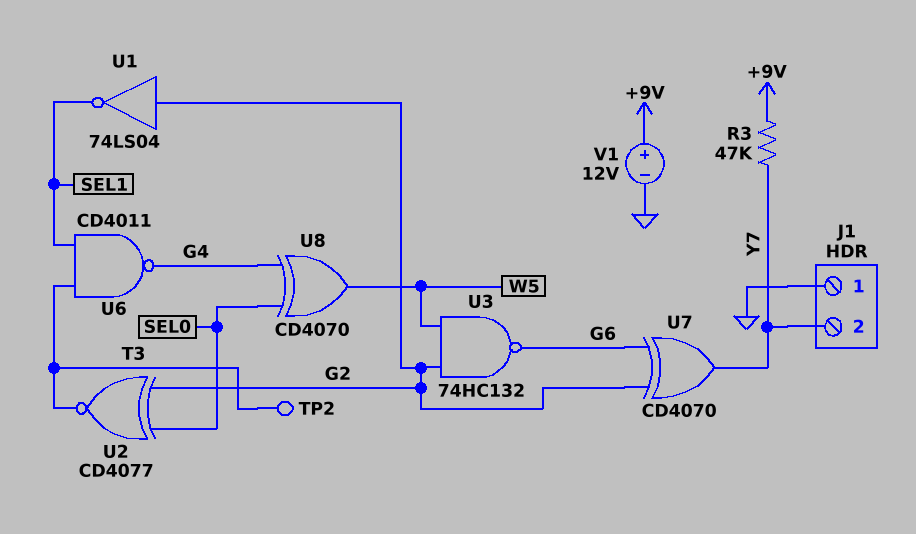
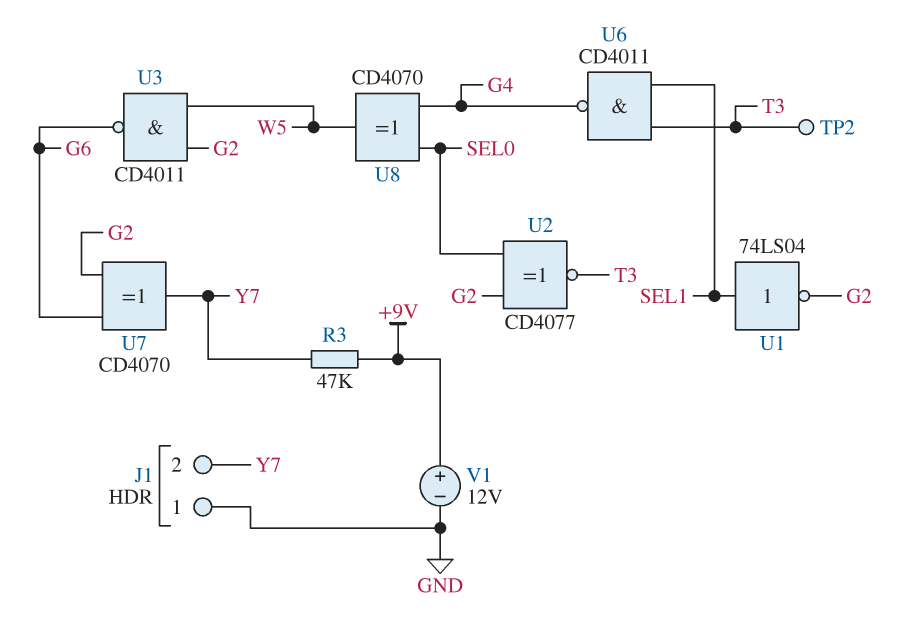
U1: NOT 74LS04 (in G2, out SEL1) -> NOT 74LS04 (in SEL1, out G2)
U3: NAND 74HC132 (in G2, in W5, out G6) -> NAND CD4011 (in G2, in W5, out G6)

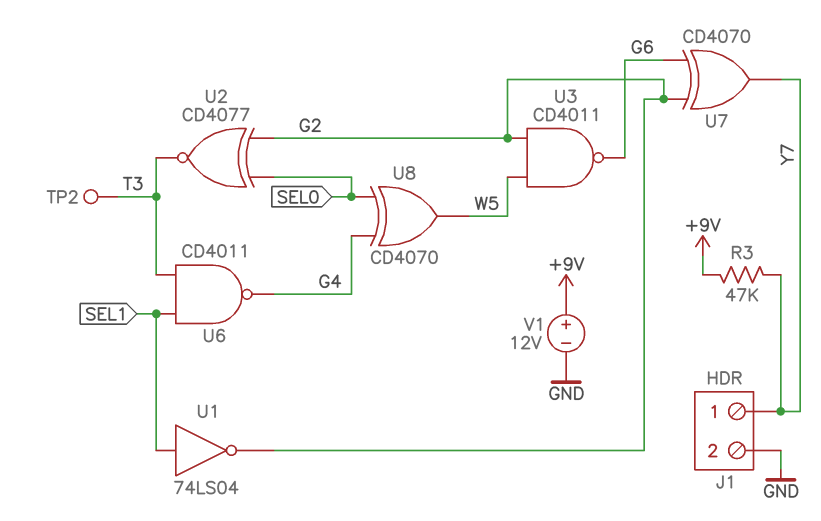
J1 pin 1: GND -> Y7
J1 pin 2: Y7 -> GND

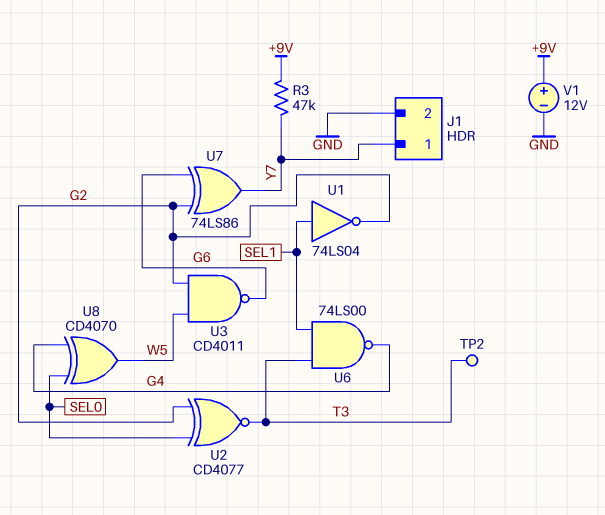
U6: NAND CD4011 (in SEL1, in T3, out G4) -> NAND 74LS00 (in SEL1, in T3, out G4)
U7: XOR CD4070 (in G2, in G6, out Y7) -> XOR 74LS86 (in G2, in G6, out Y7)

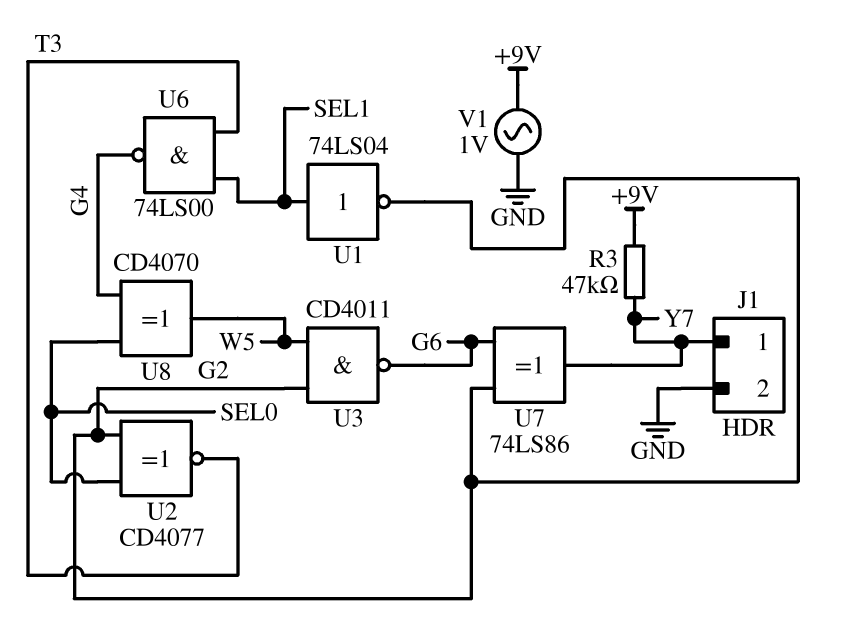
TP2: test point (T3) -> none
V1: 12V (plus +9V, minus GND) -> AC 1V (+9V, GND)

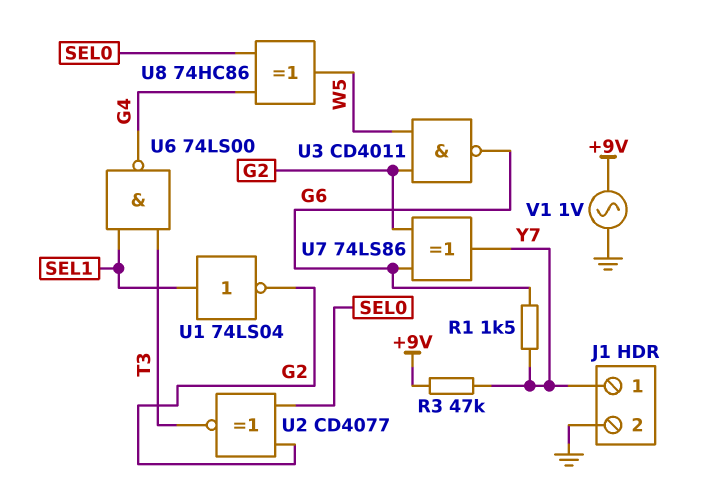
R1: none -> 1.5k (G6, Y7)
U8: XOR CD4070 (in G4, in SEL0, out W5) -> XOR 74HC86 (in G4, in SEL0, out W5)

